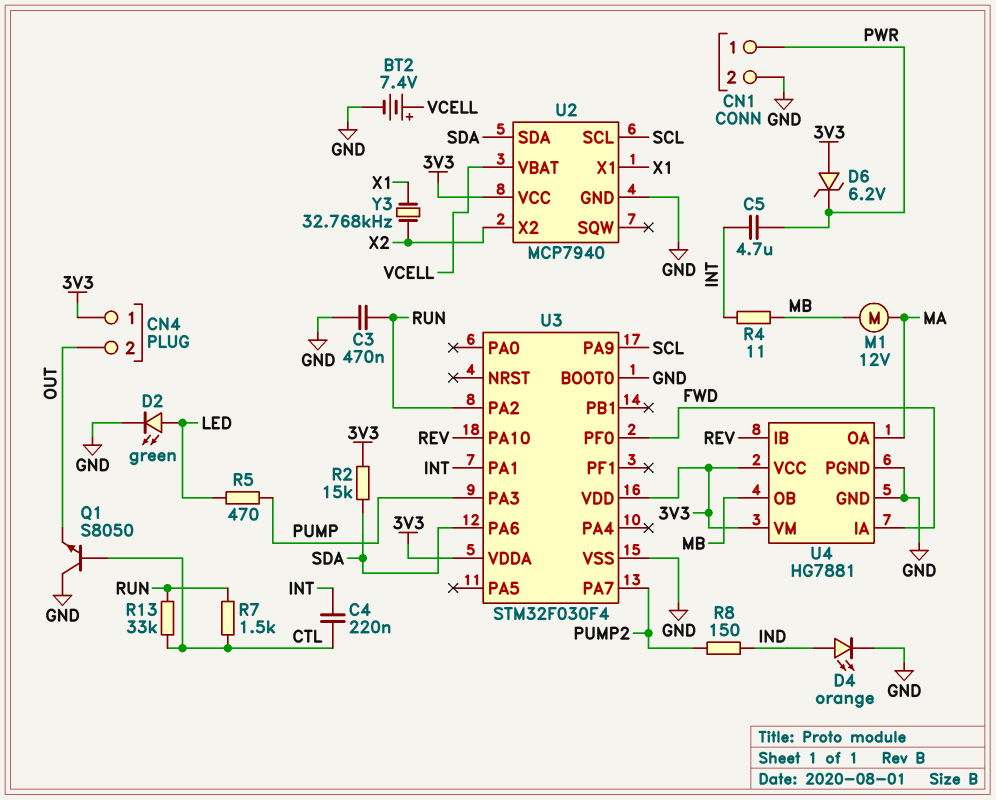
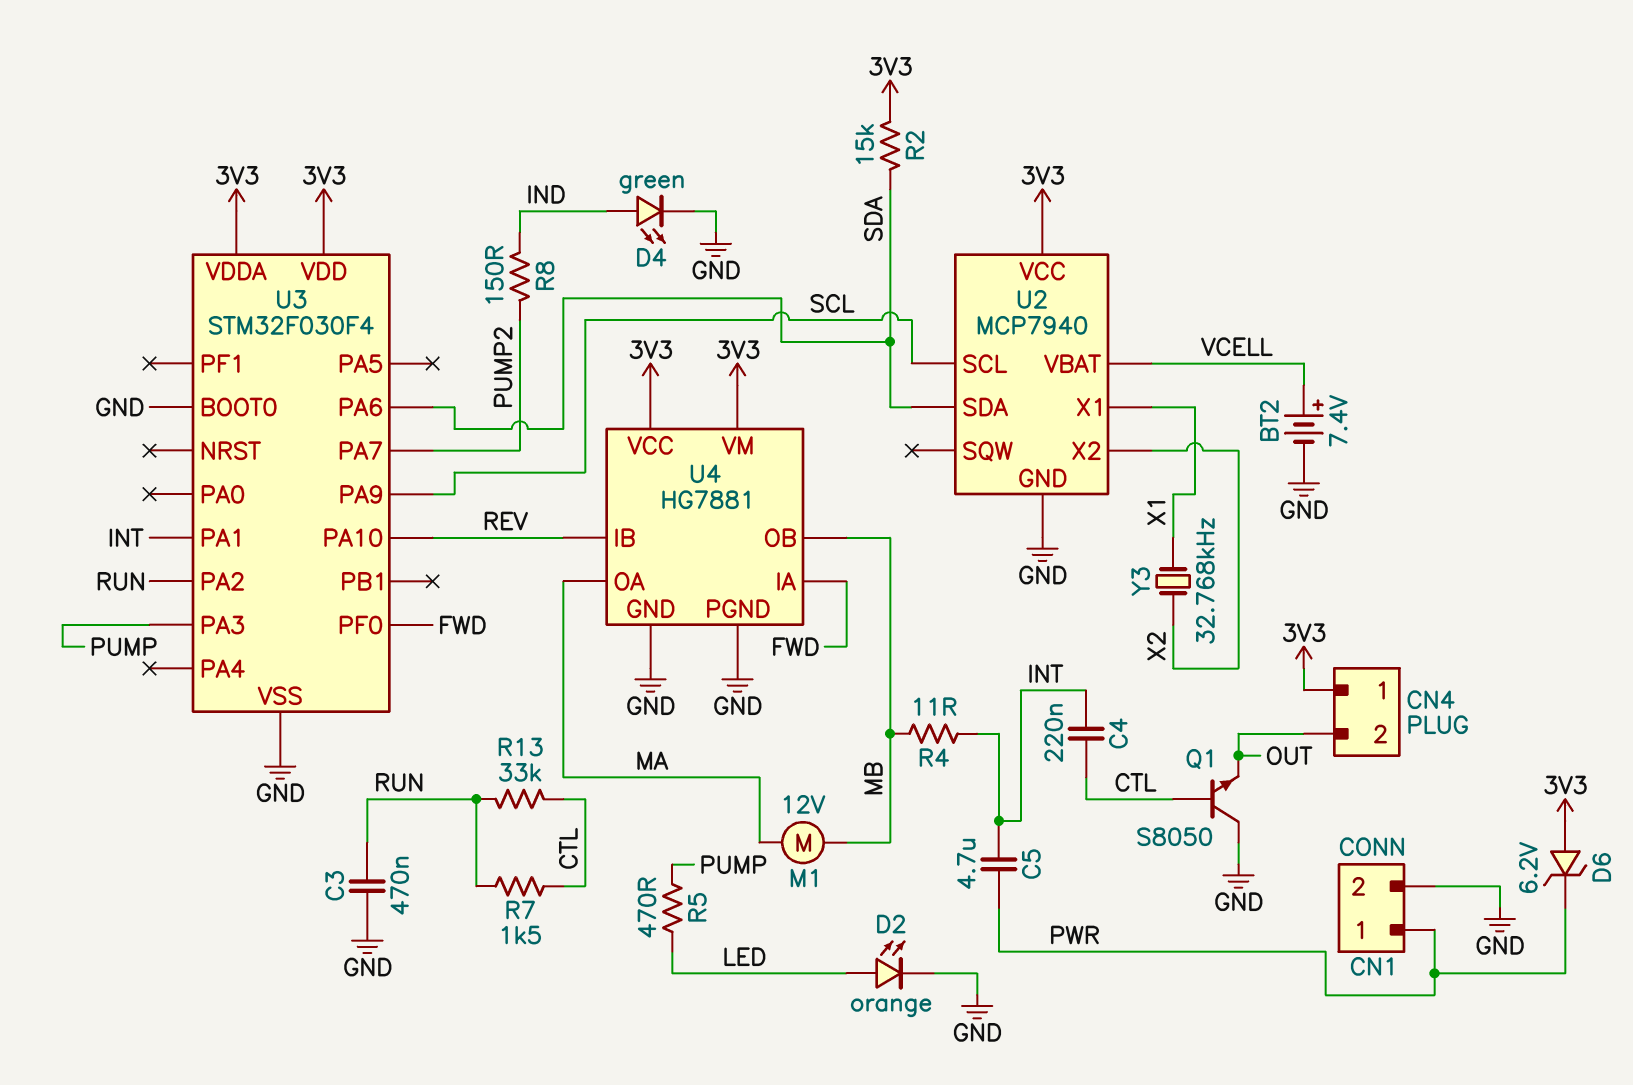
D2: LED green (A LED, K GND) -> LED orange (A LED, K GND)
D4: LED orange (A IND, K GND) -> LED green (A IND, K GND)

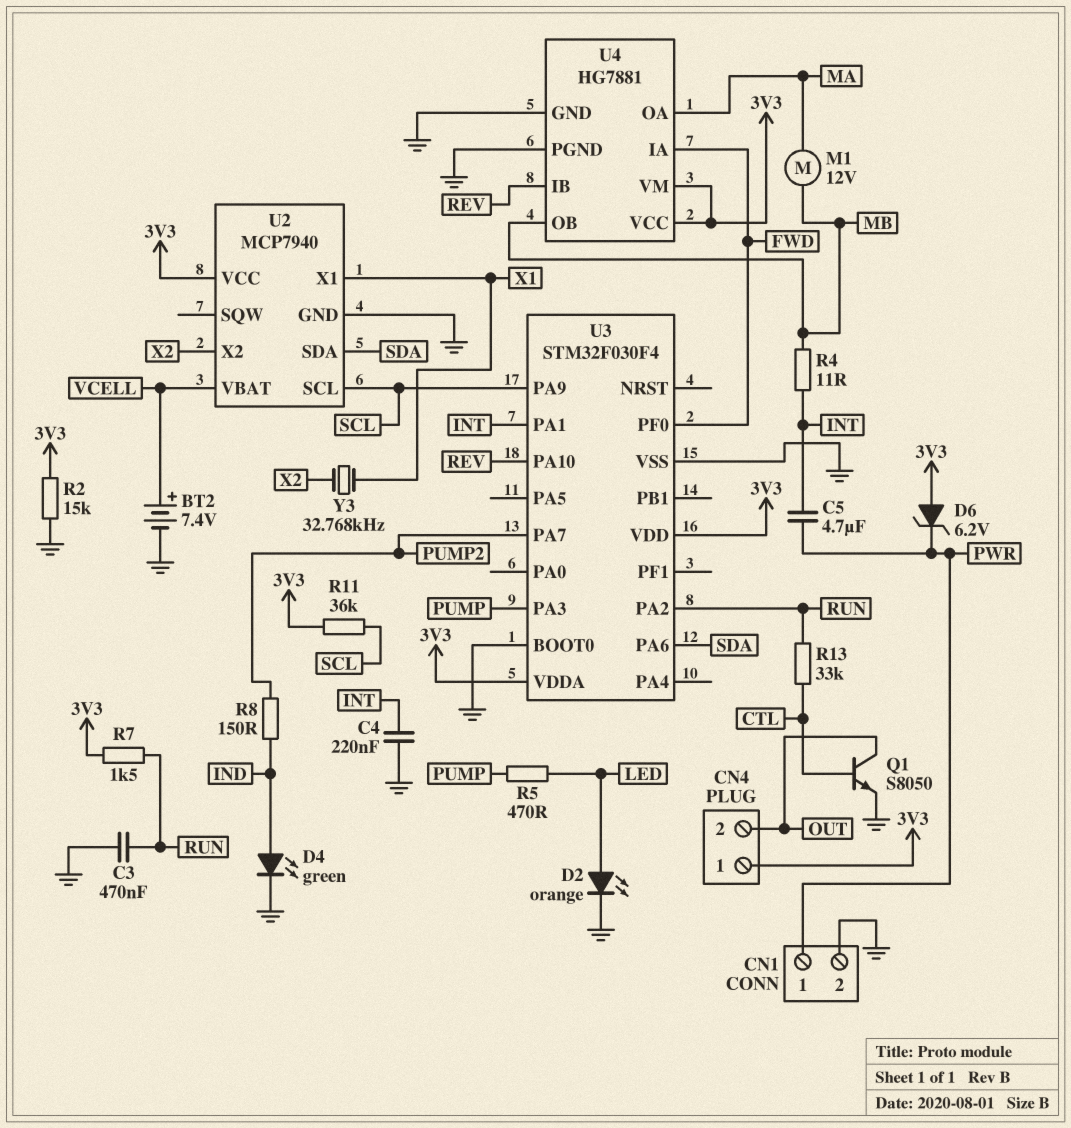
C4: 220nF (CTL, INT) -> 220nF (GND, INT)
Q1: NPN S8050 (B CTL, C GND, E OUT) -> NPN S8050 (B CTL, C OUT, E GND)
R2: 15k (3V3, SDA) -> 15k (3V3, GND)
R7: 1.5k (CTL, RUN) -> 1.5k (3V3, RUN)
R11: none -> 36k (3V3, SCL)

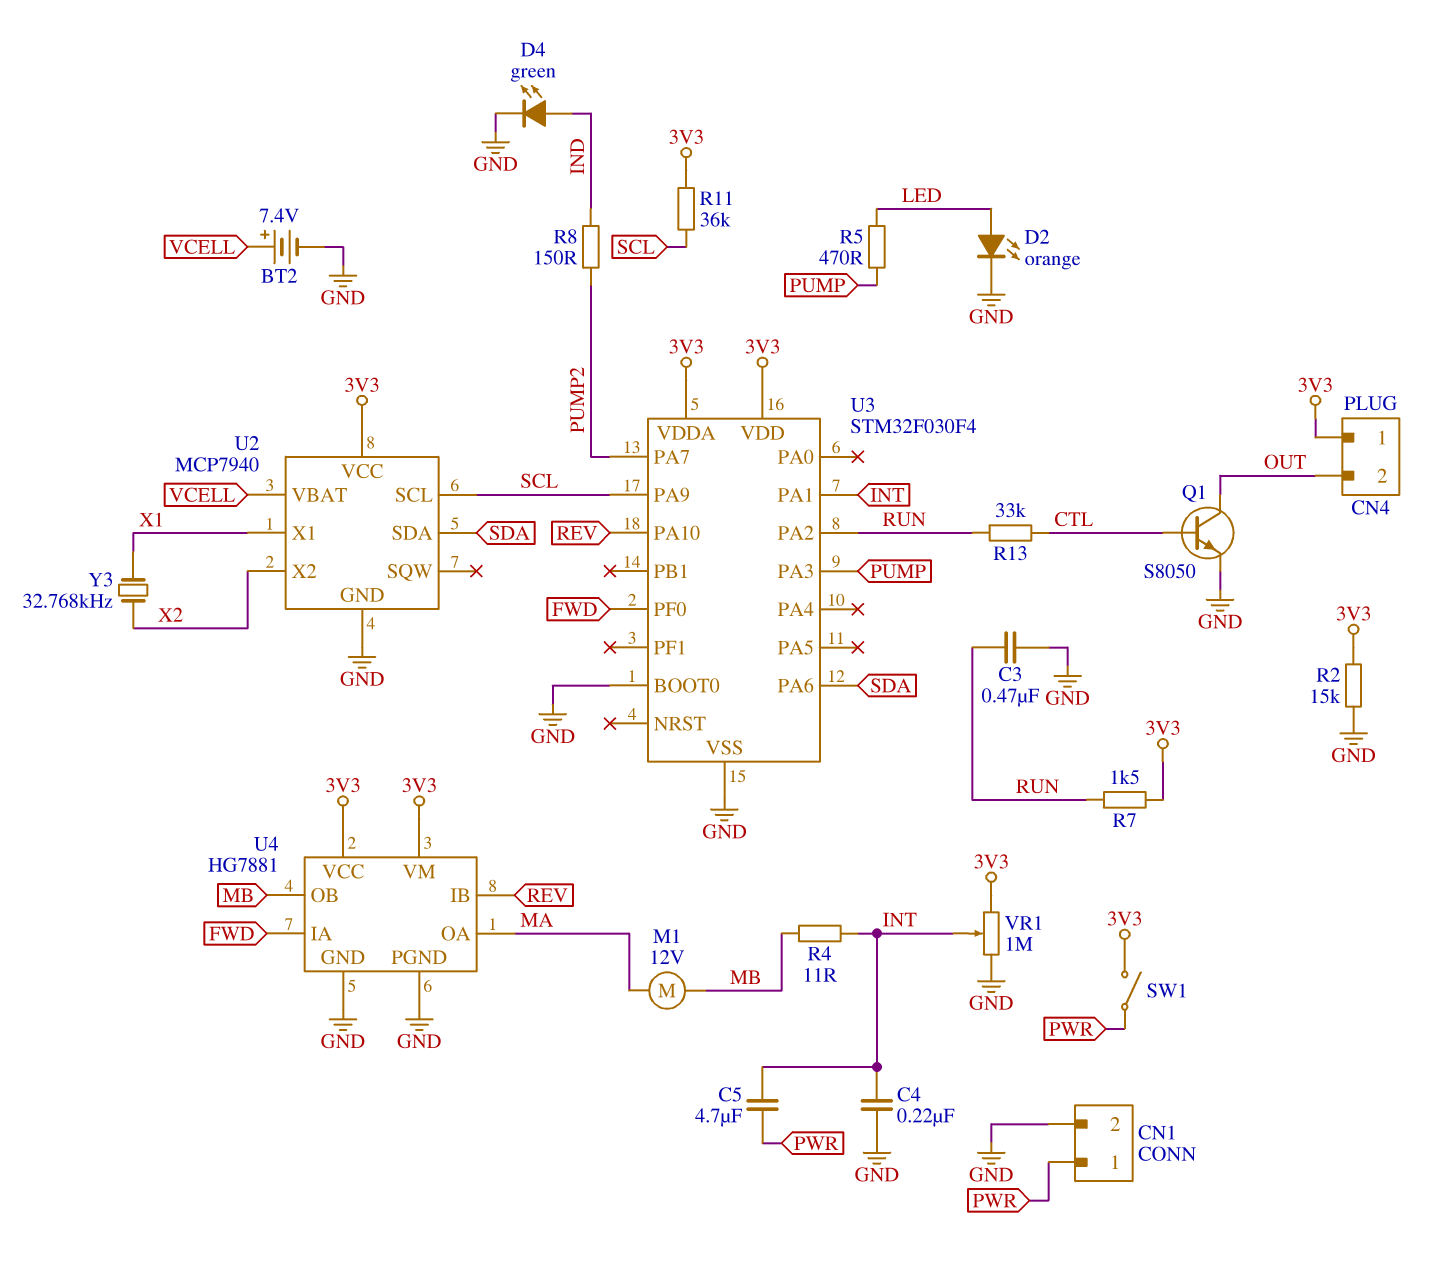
D6: zener 6.2V (A 3V3, K PWR) -> none
SW1: none -> switch (3V3, PWR)
VR1: none -> 1M (3V3, GND, wiper INT)

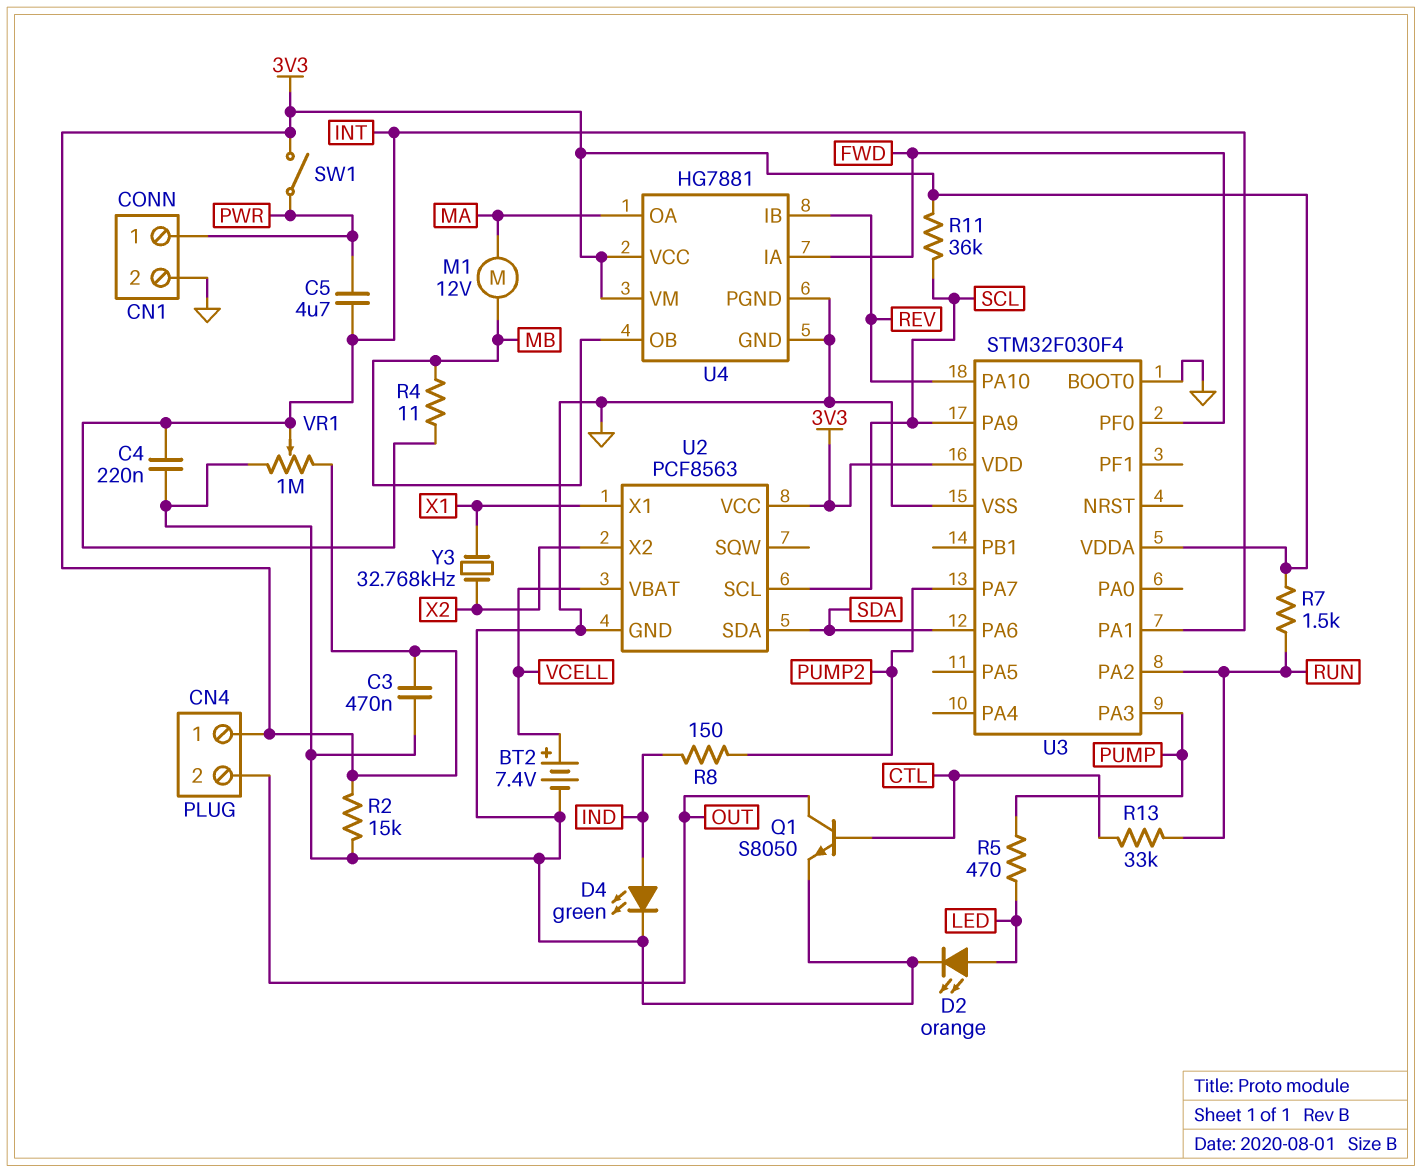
C3: 470nF (GND, RUN) -> 470nF (3V3, GND)
U2: MCP7940 -> PCF8563

